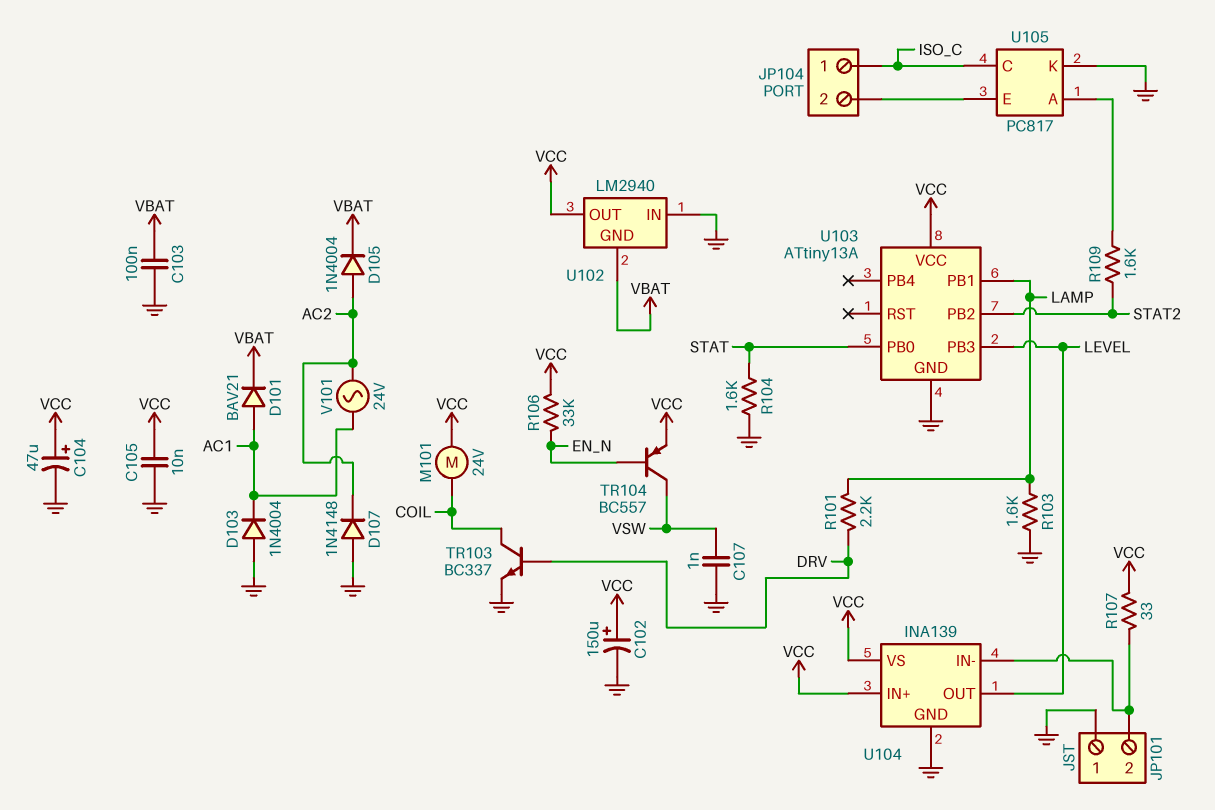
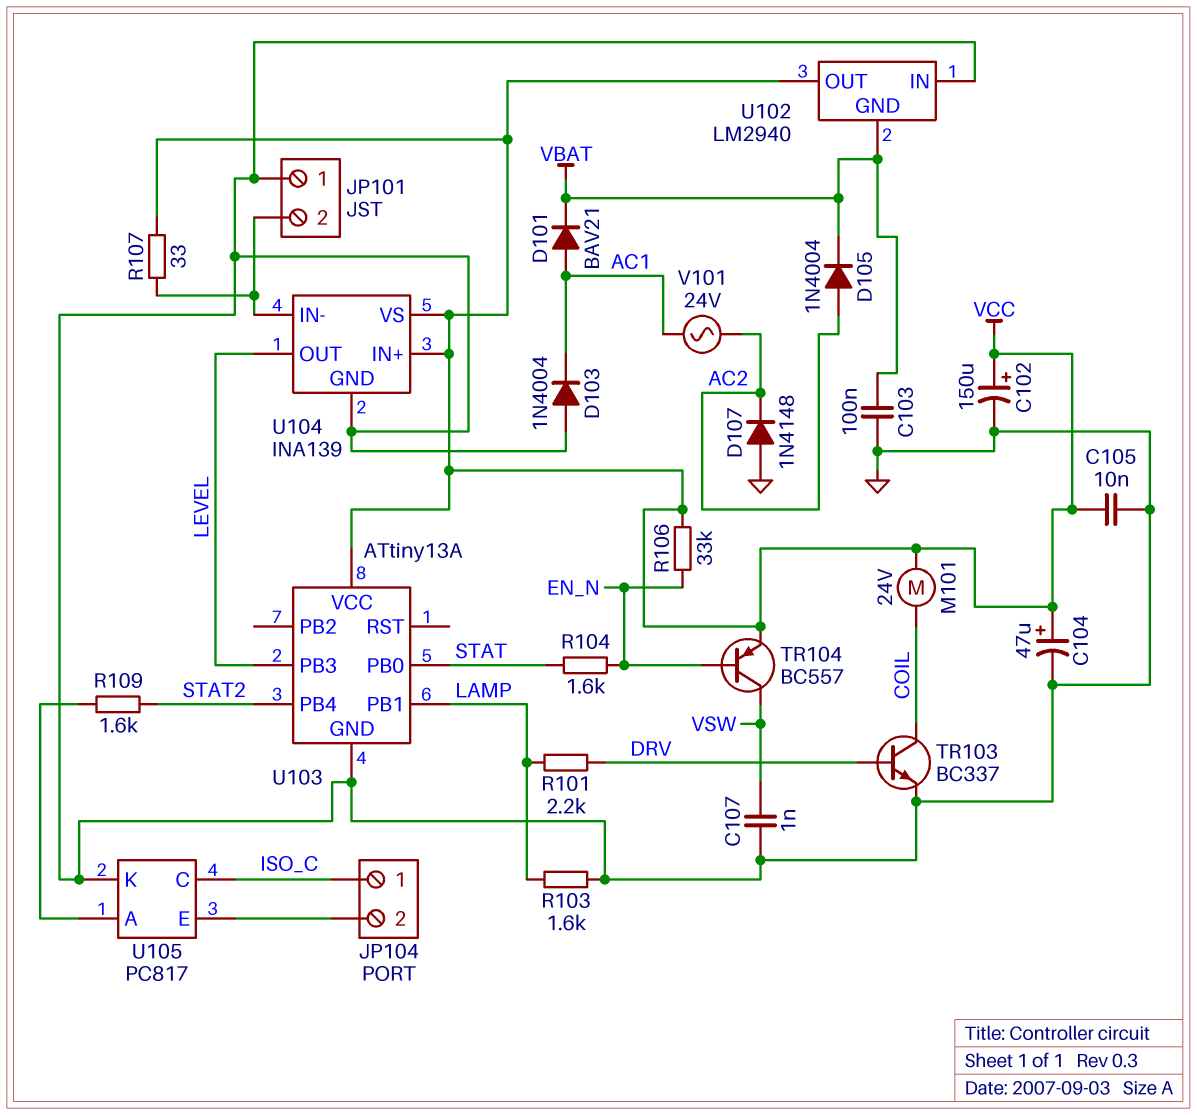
R104: 1.6k (GND, STAT) -> 1.6k (EN_N, STAT)
U103 pin PB2: STAT2 -> none
U103 pin PB4: none -> STAT2

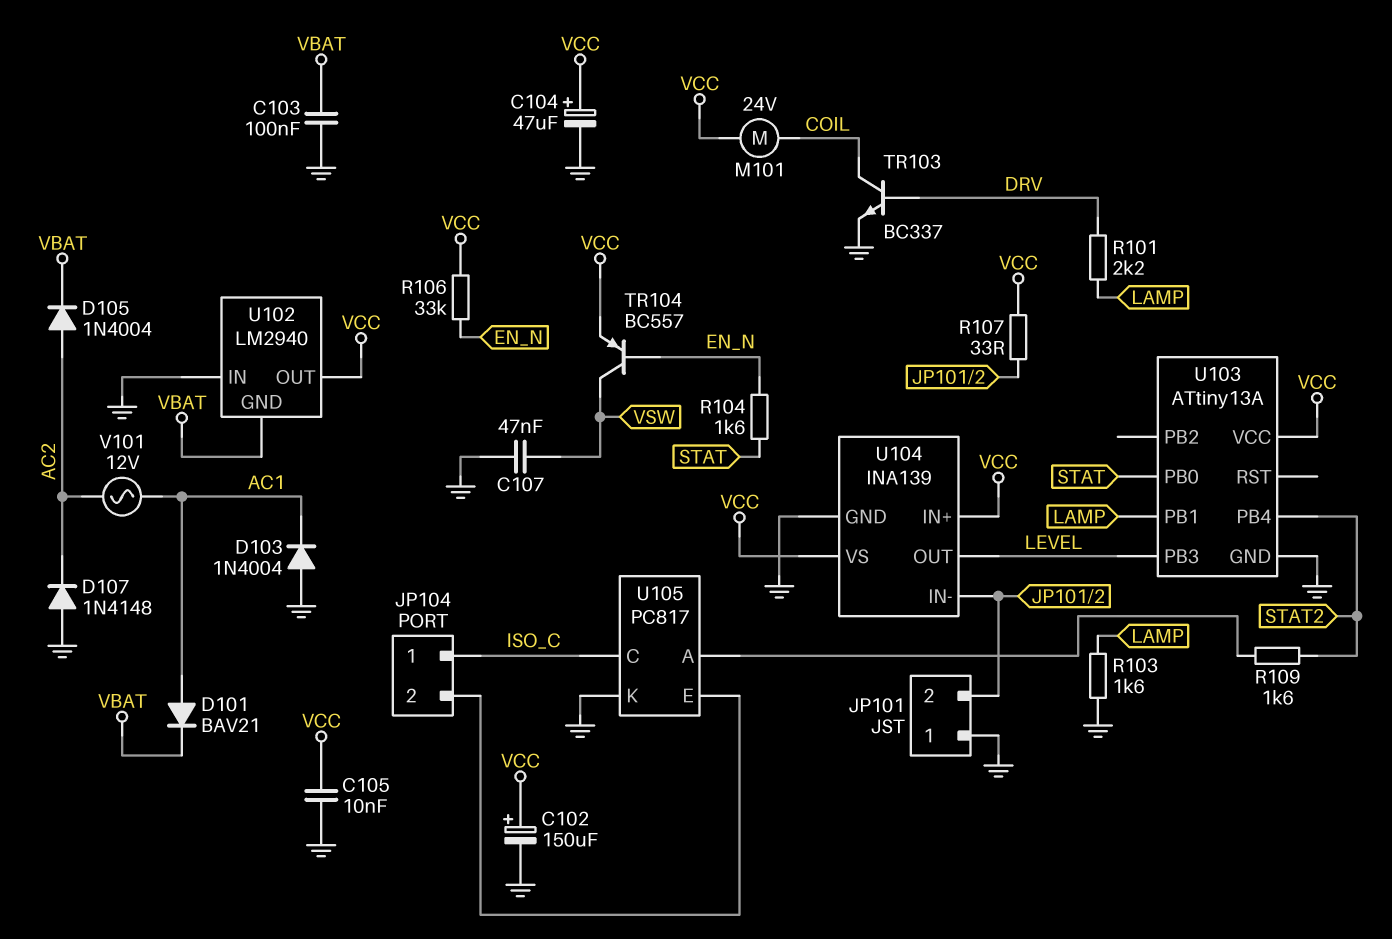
C107: 1nF (GND, VSW) -> 47nF (GND, VSW)
V101: AC 24V (AC1, AC2) -> AC 12V (AC1, AC2)

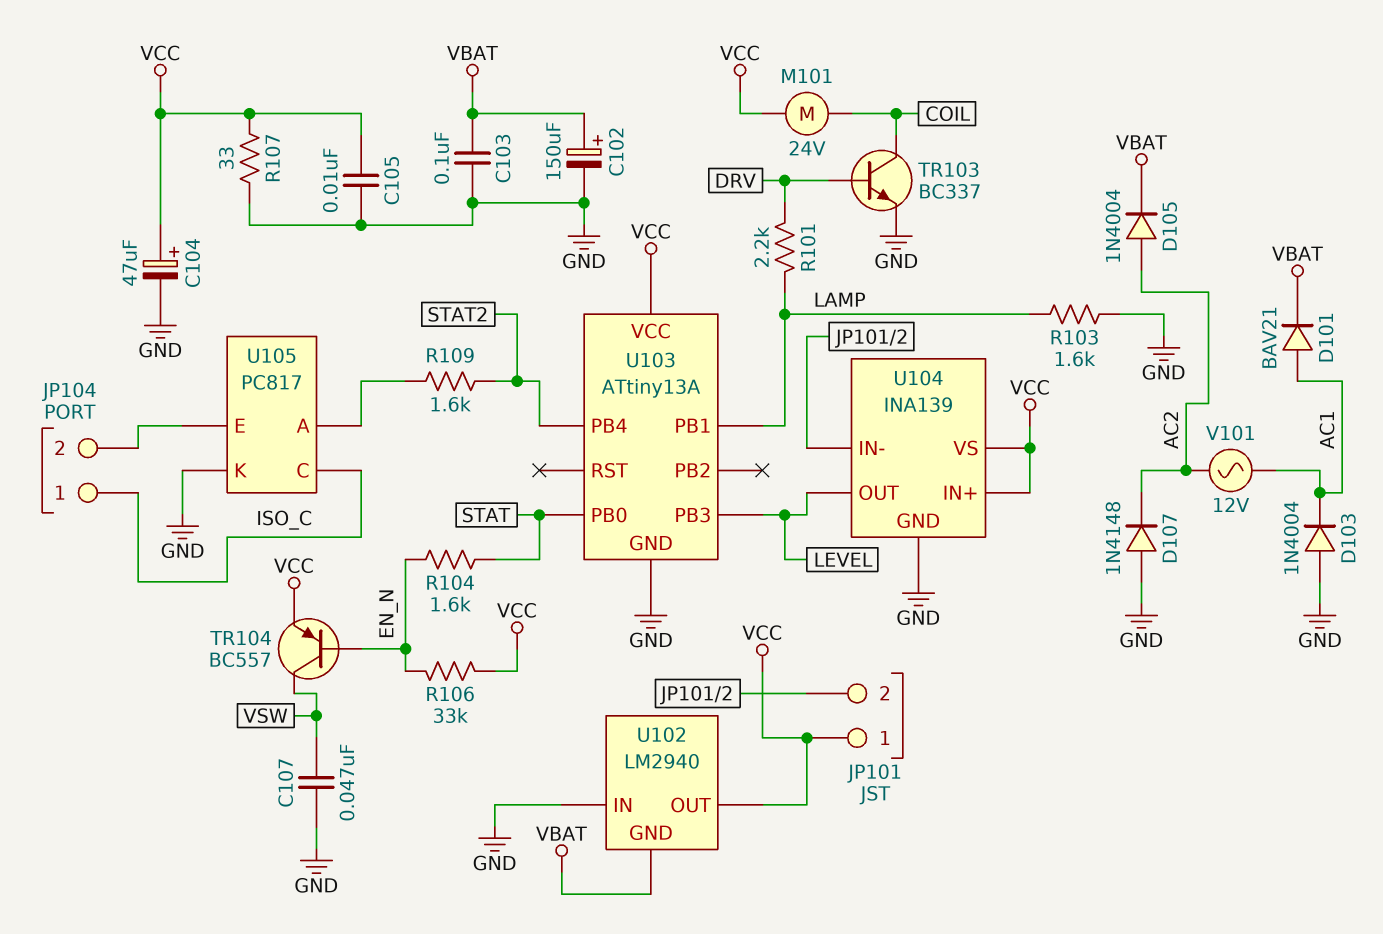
C102: 150uF (plus VCC, minus GND) -> 150uF (plus VBAT, minus GND)
JP101 pin 1: GND -> VCC
R107: 33 (JP101/2, VCC) -> 33 (GND, VCC)

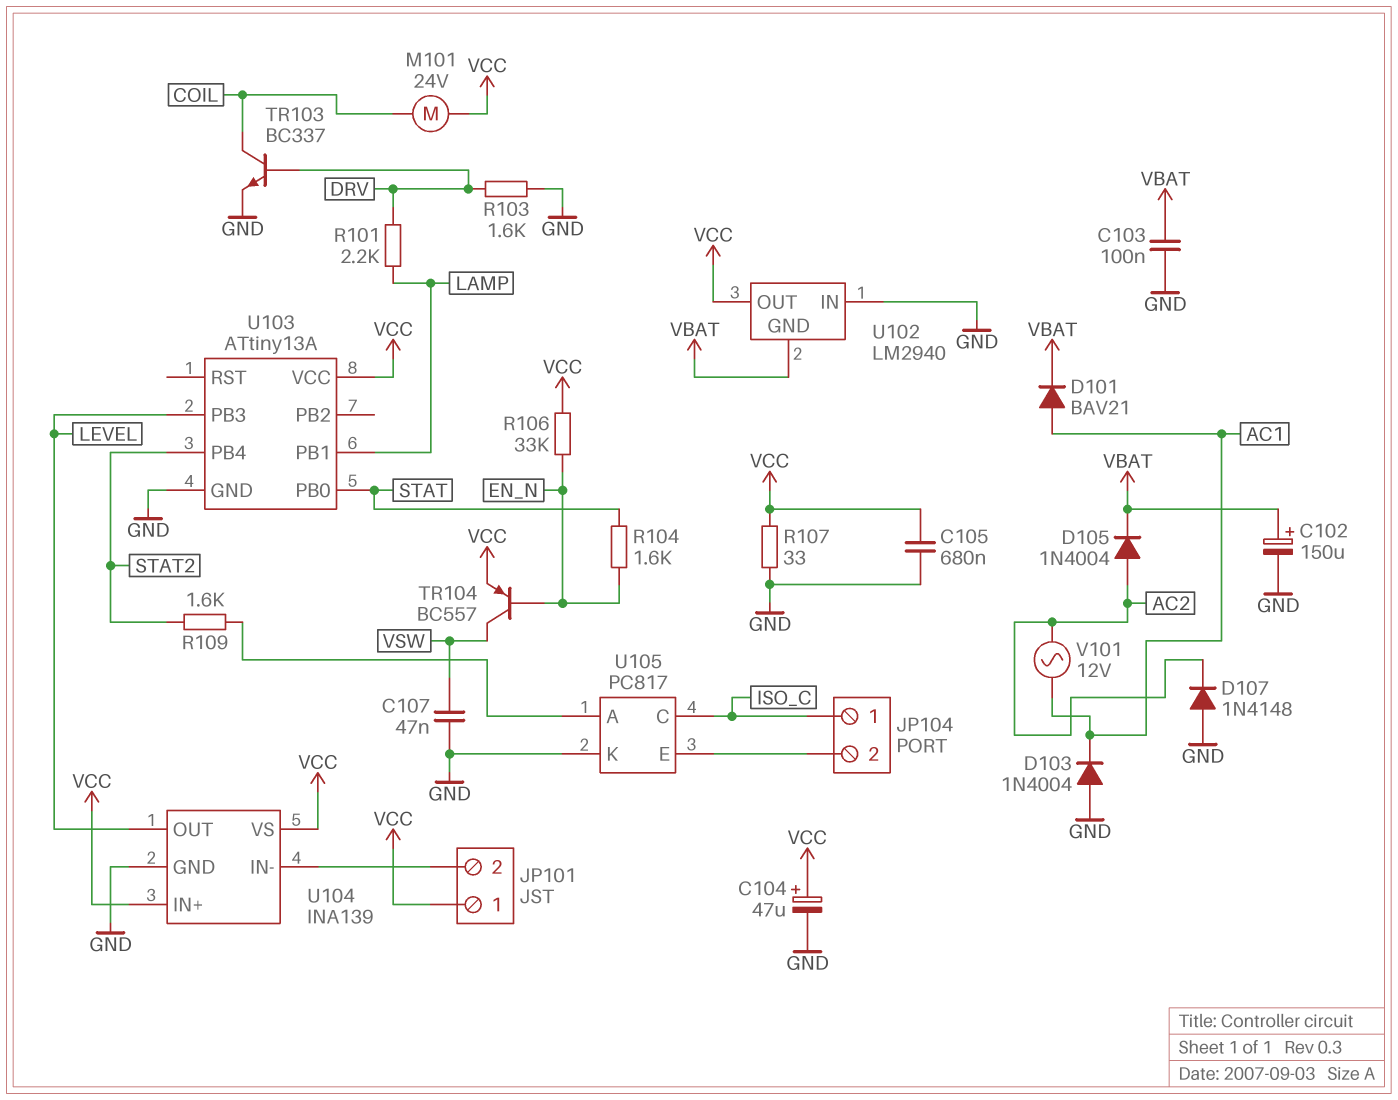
C105: 10nF (GND, VCC) -> 680nF (GND, VCC)
R103: 1.6k (GND, LAMP) -> 1.6k (DRV, GND)

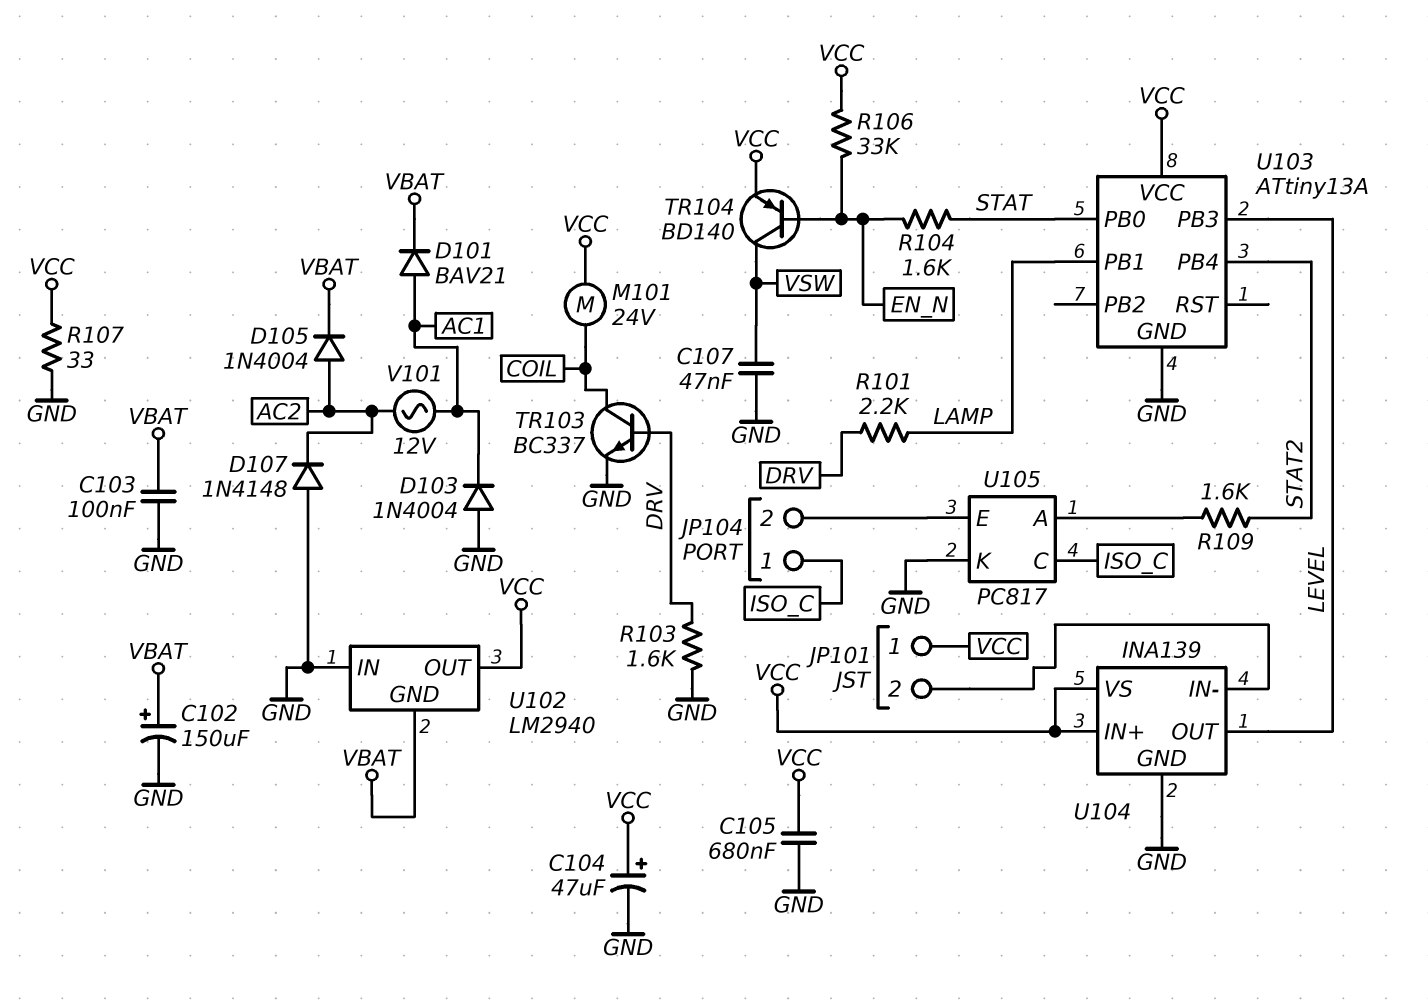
TR104: PNP BC557 (B EN_N, C VSW, E VCC) -> PNP BD140 (B EN_N, C VSW, E VCC)

